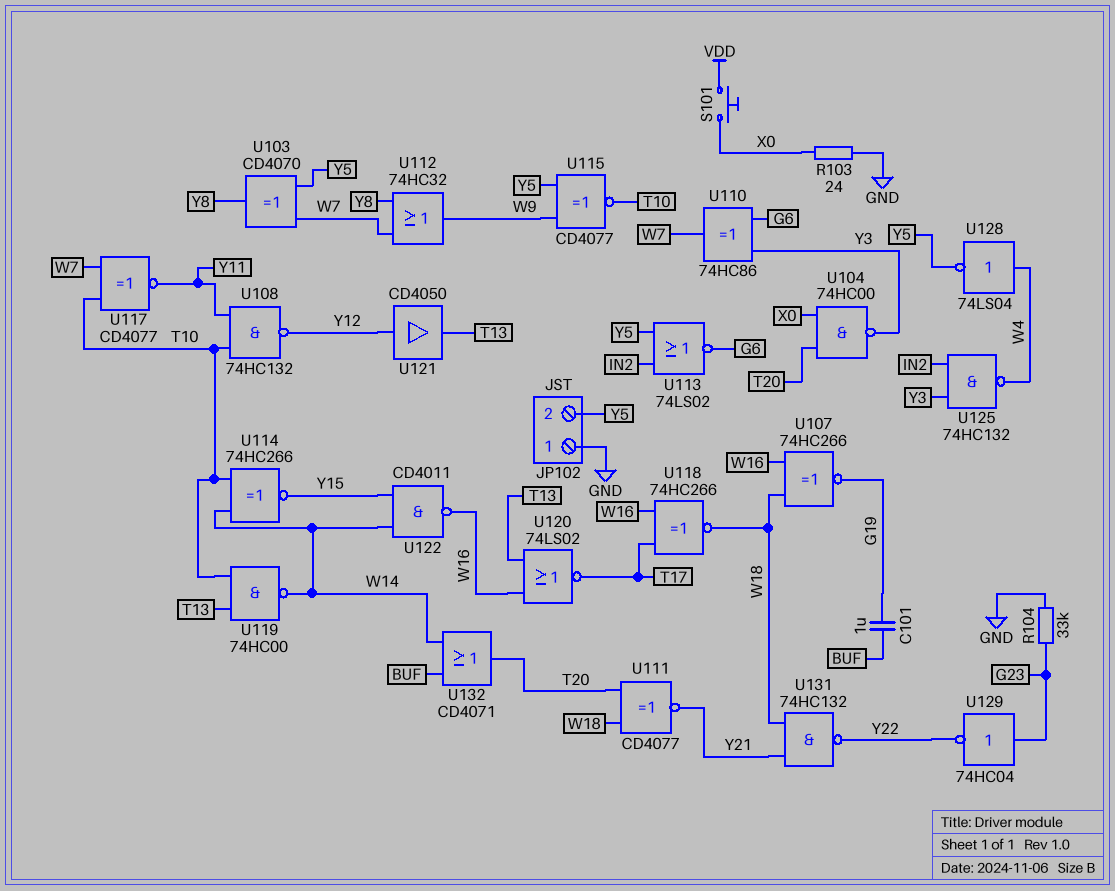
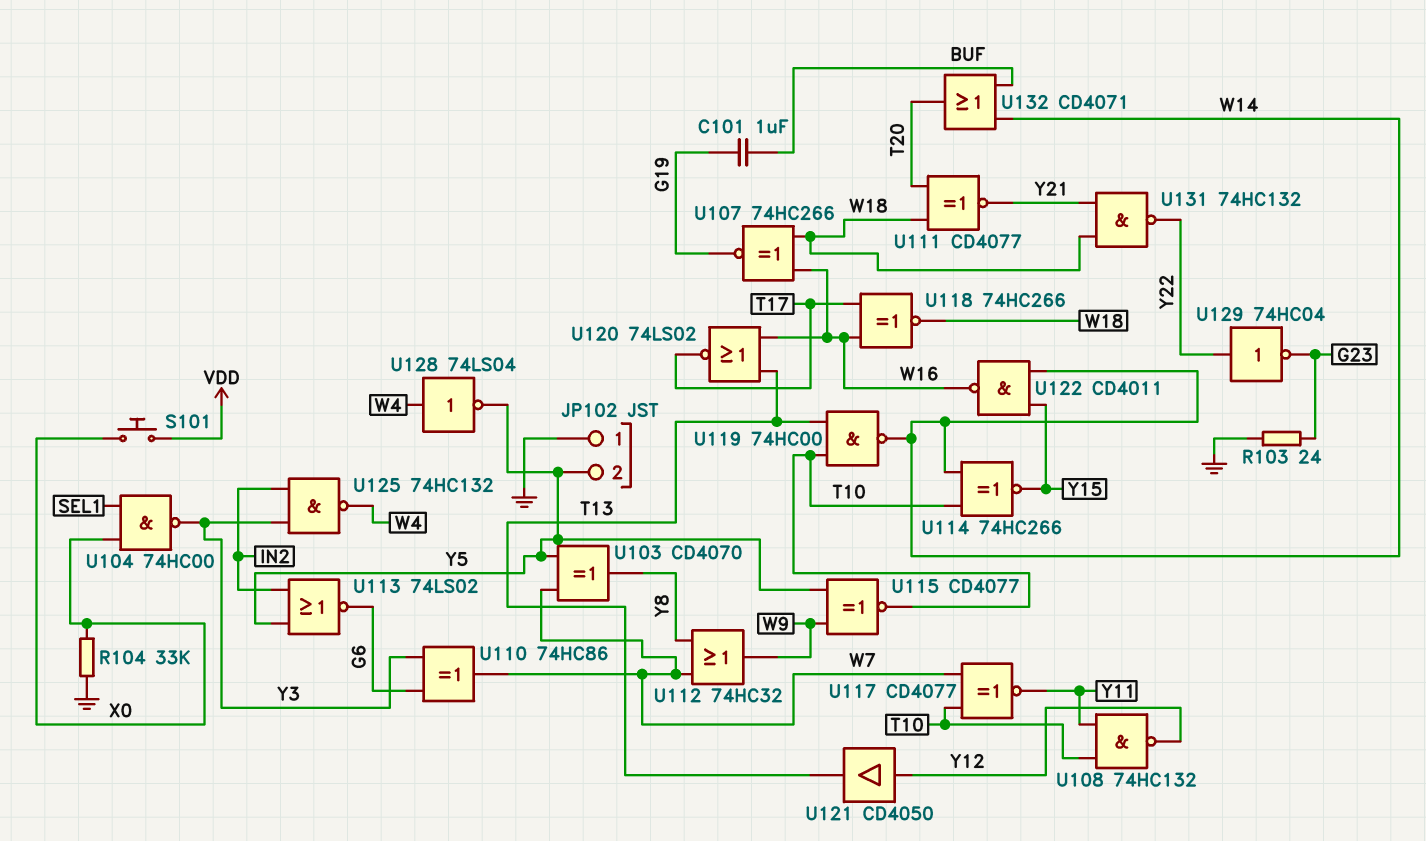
R103: 24 (GND, X0) -> 24 (G23, GND)
R104: 33k (G23, GND) -> 33k (GND, X0)
U104: NAND 74HC00 (in T20, in X0, out Y3) -> NAND 74HC00 (in SEL1, in X0, out Y3)
U129: NOT 74HC04 (in G23, out Y22) -> NOT 74HC04 (in Y22, out G23)

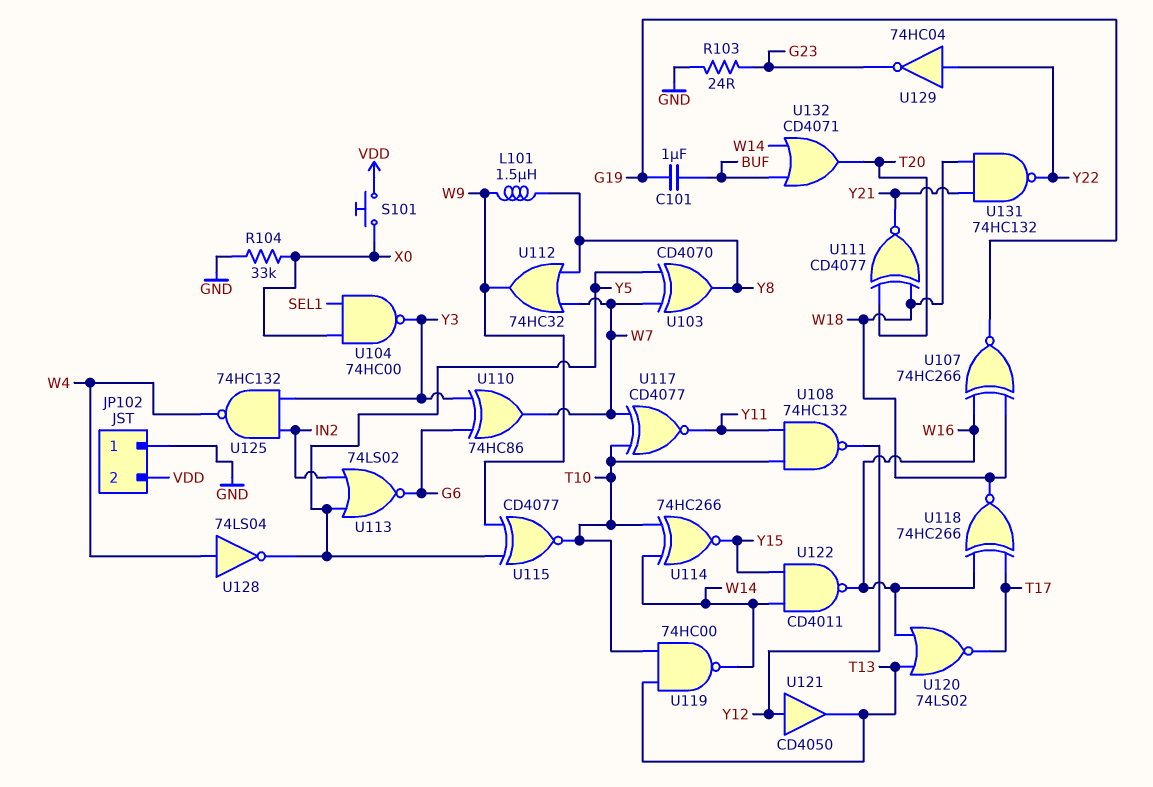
JP102 pin 2: Y5 -> VDD
L101: none -> 1.5uH (W9, Y8)

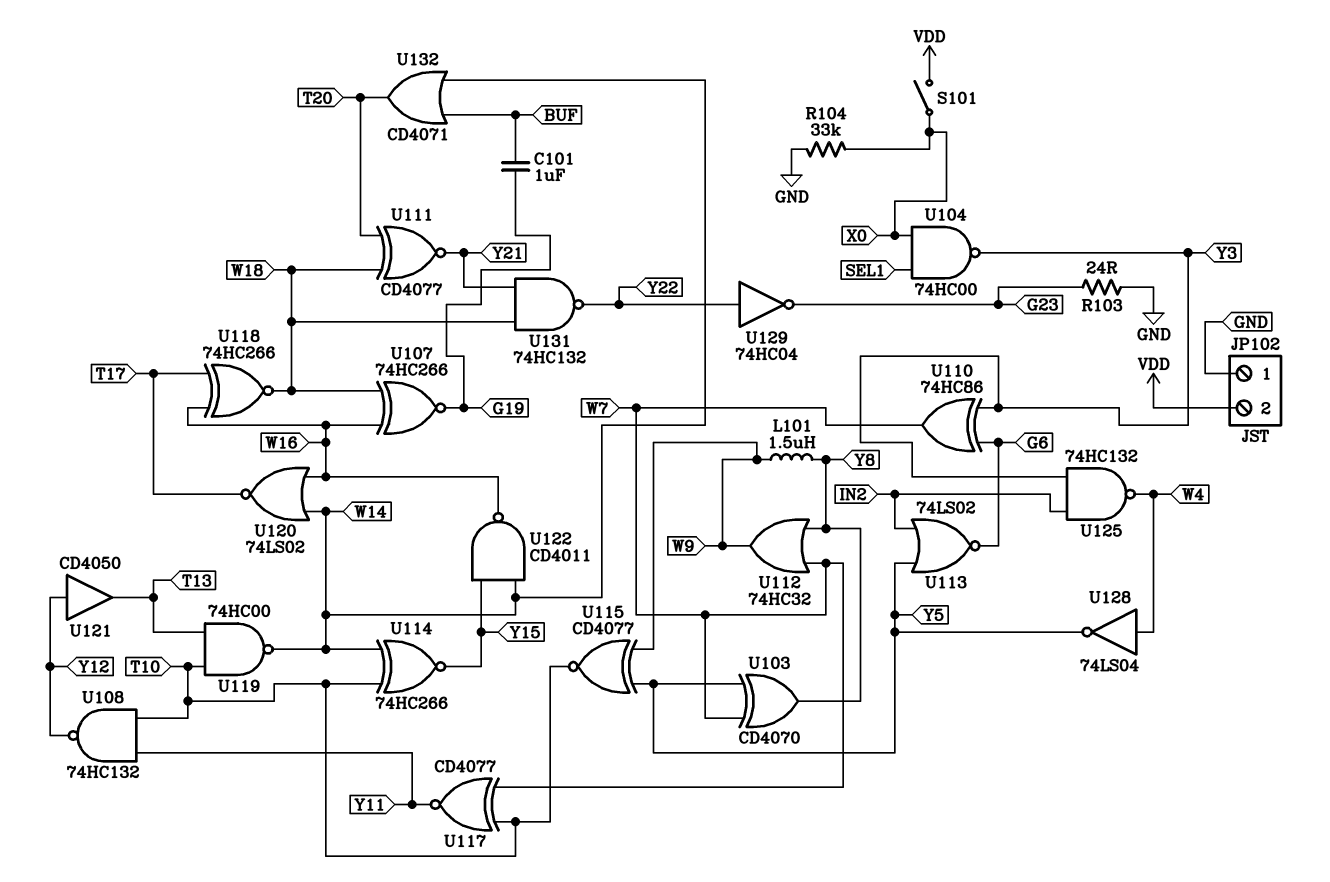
S101: button (VDD, X0) -> switch (VDD, X0)
U120: NOR 74LS02 (in T13, in W16, out T17) -> NOR 74LS02 (in W14, in W16, out T17)

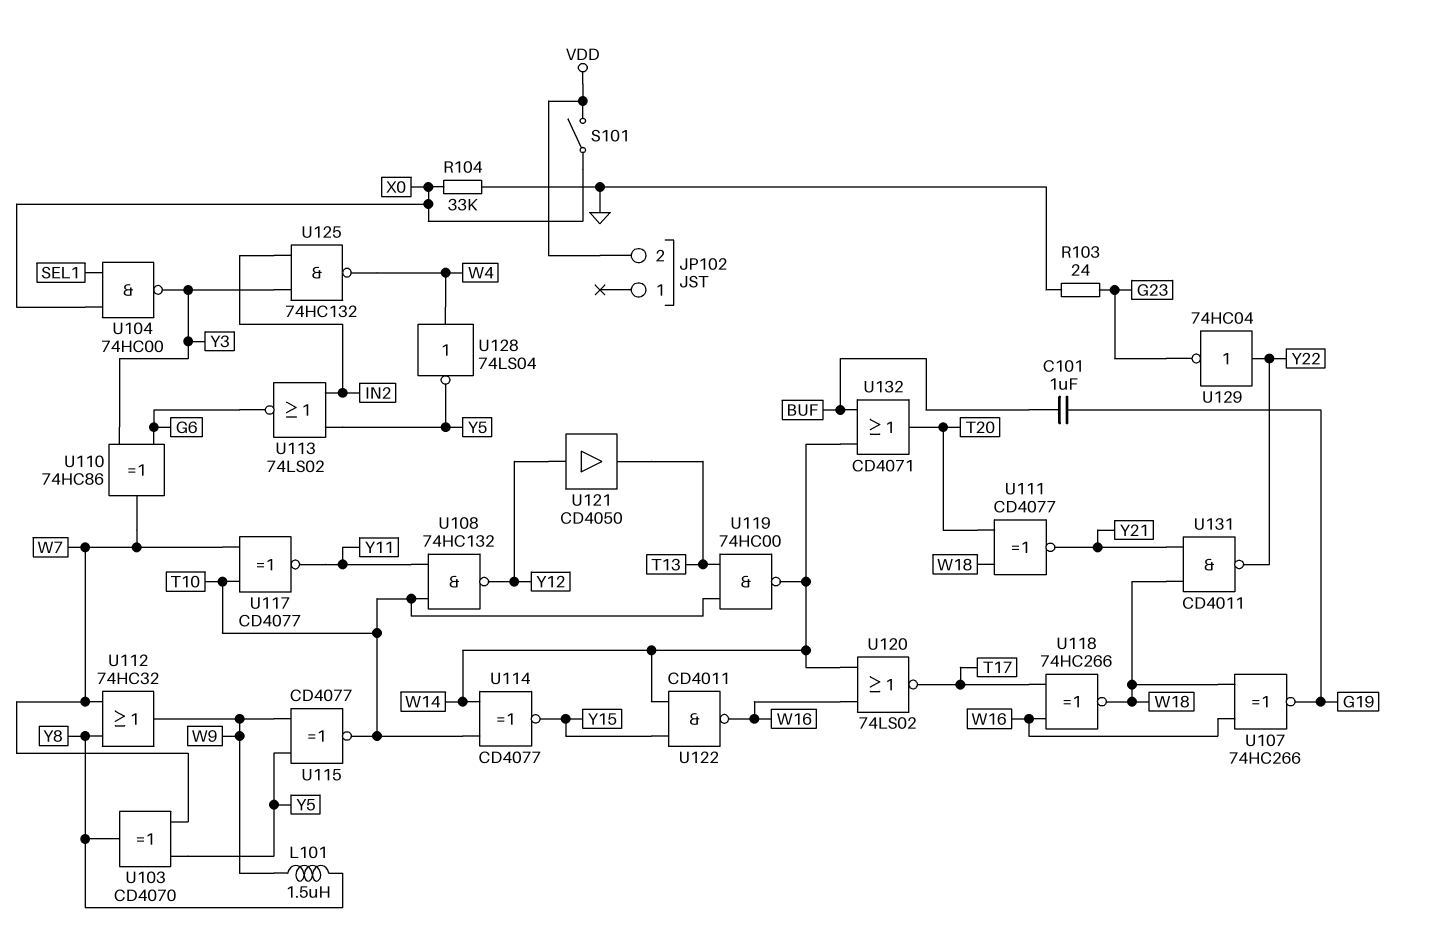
JP102 pin 1: GND -> none
U114: XNOR 74HC266 (in T10, in W14, out Y15) -> XNOR CD4077 (in T10, in W14, out Y15)
U131: NAND 74HC132 (in W18, in Y21, out Y22) -> NAND CD4011 (in W18, in Y21, out Y22)

